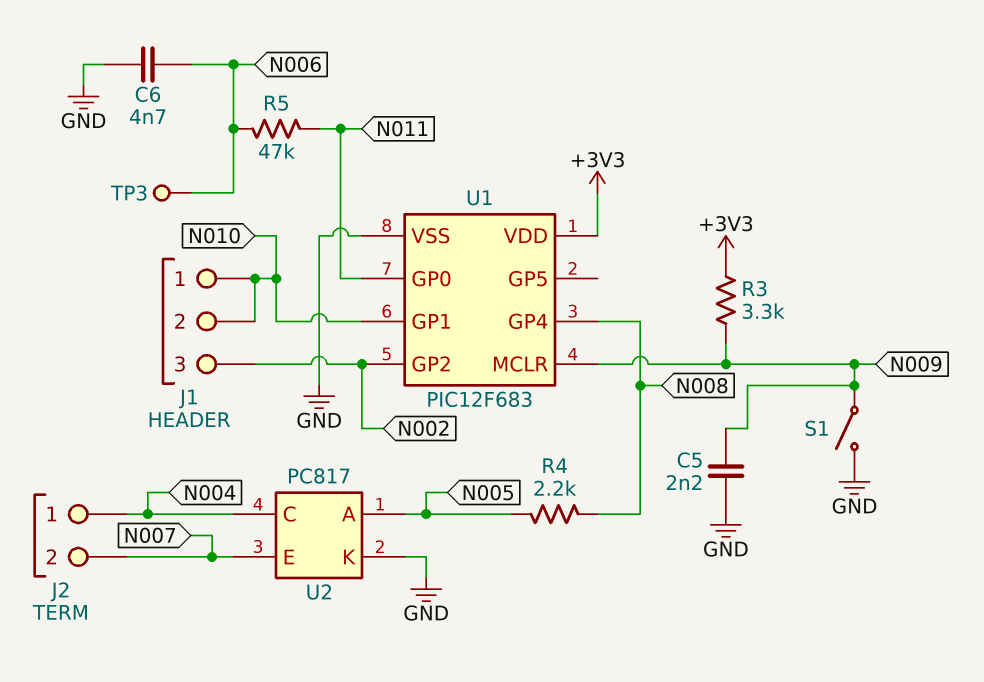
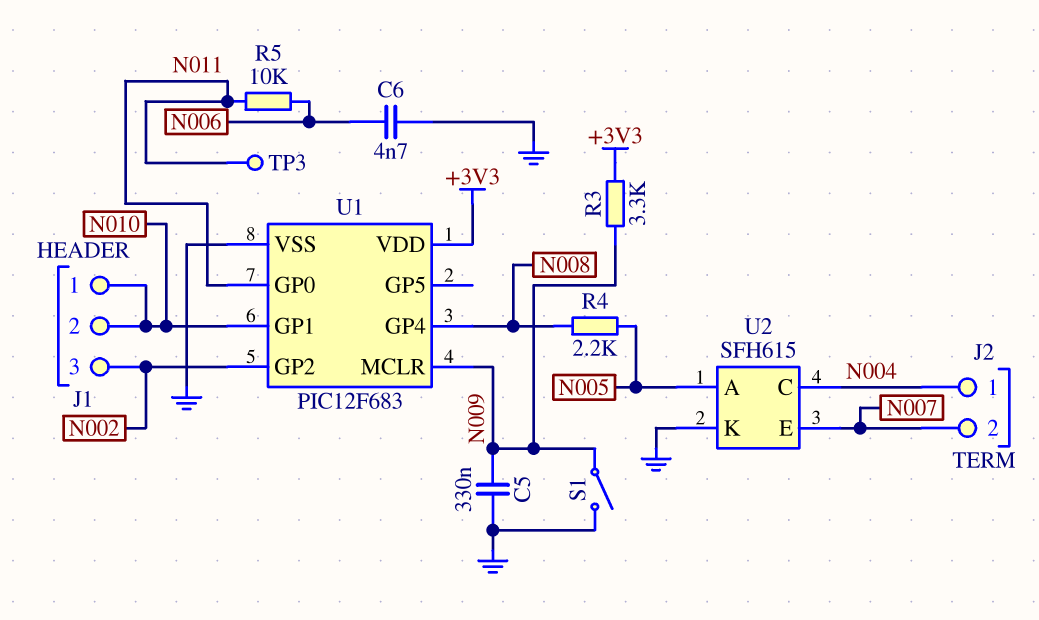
C5: 2.2nF (GND, N009) -> 330nF (GND, N009)
R5: 47k (N006, N011) -> 10k (N006, N011)
TP3: test point (N006) -> test point (N011)
U2: PC817 -> SFH615

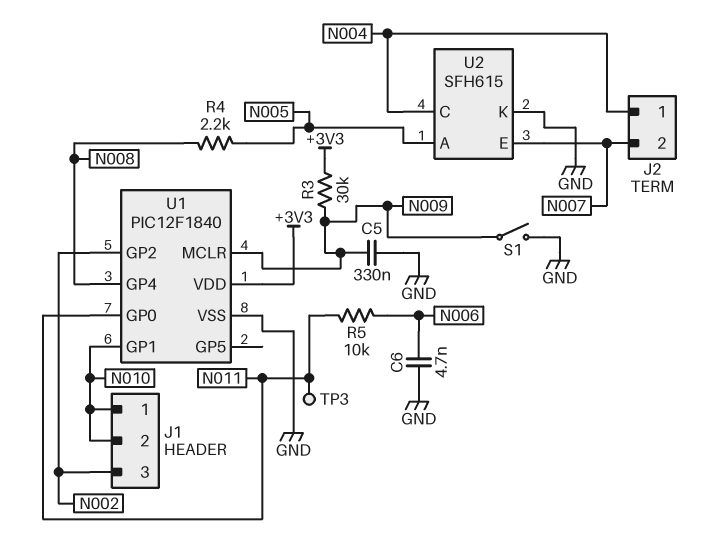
R3: 3.3k (+3V3, N009) -> 30k (+3V3, N009)
U1: PIC12F683 -> PIC12F1840

